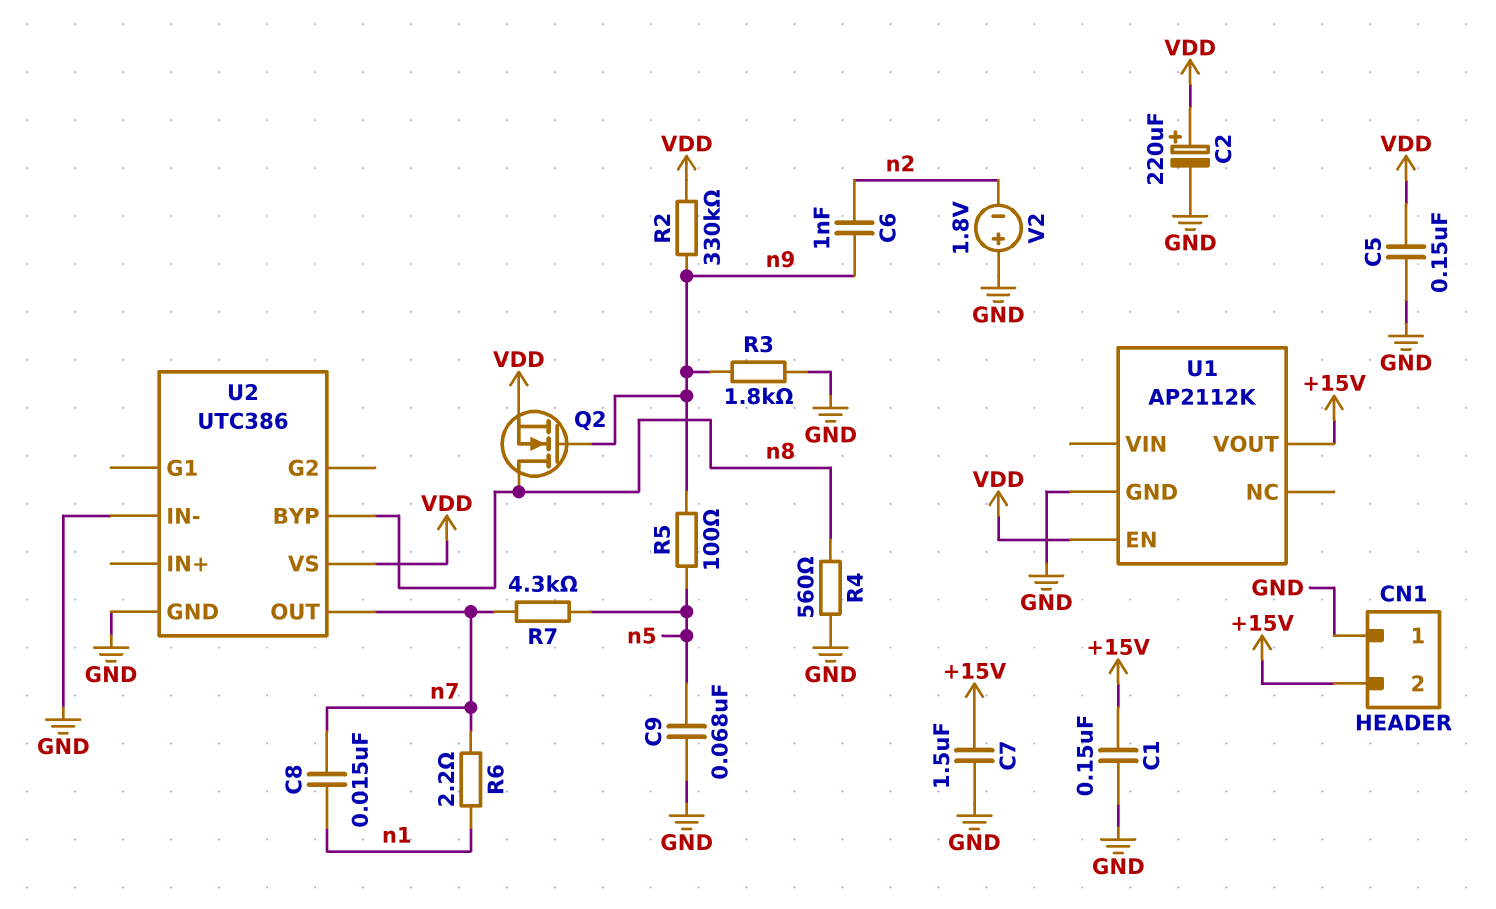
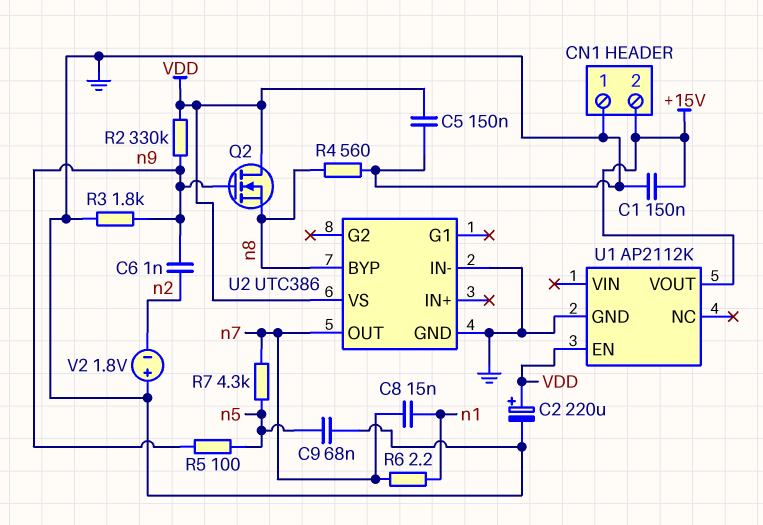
C7: 1.5uF (+15V, GND) -> none
Q2: NMOS (G n9, D n8, S VDD) -> NMOS (G n9, D VDD, S n8)

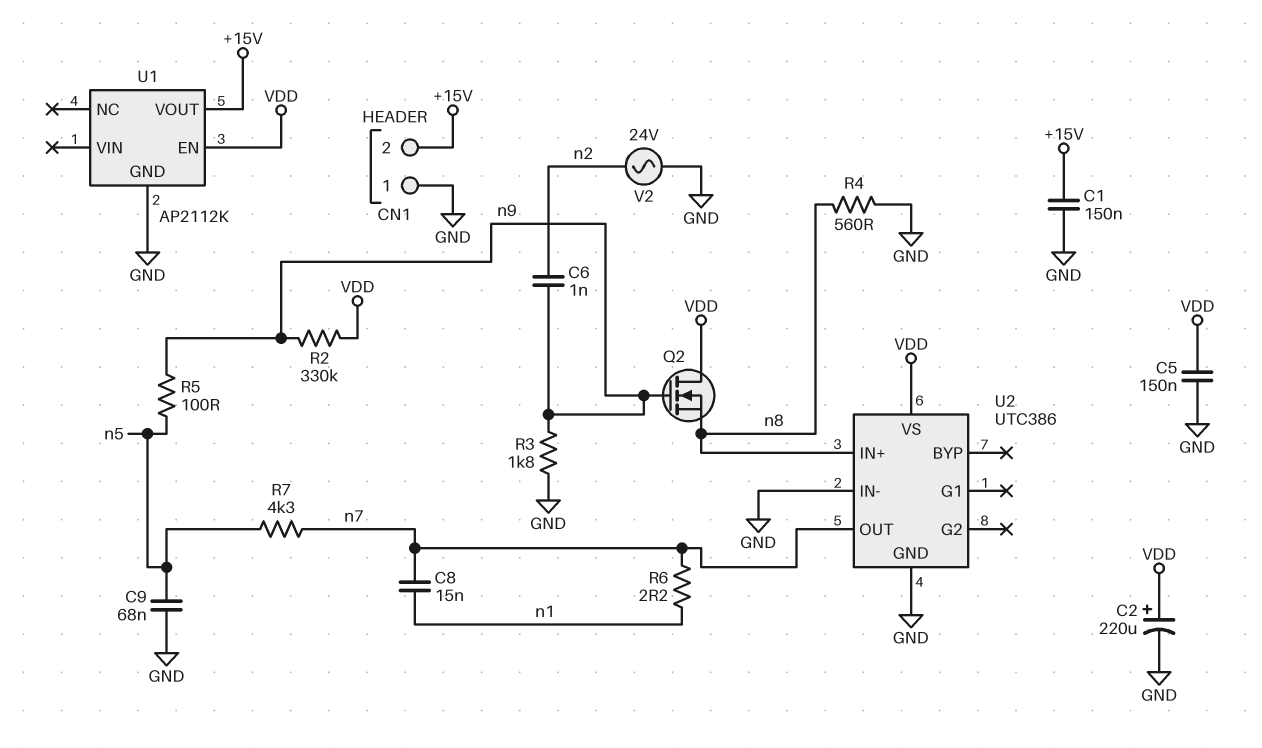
U2 pin BYP: n8 -> none
U2 pin IN+: none -> n8
V2: 1.8V (plus GND, minus n2) -> AC 24V (GND, n2)

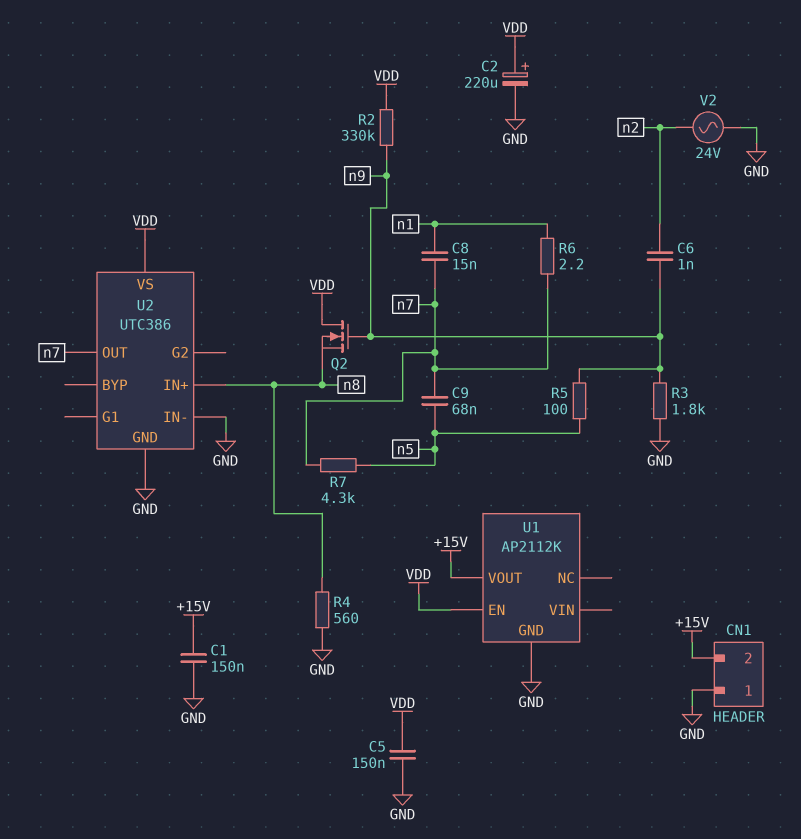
C9: 68nF (GND, n5) -> 68nF (n5, n7)

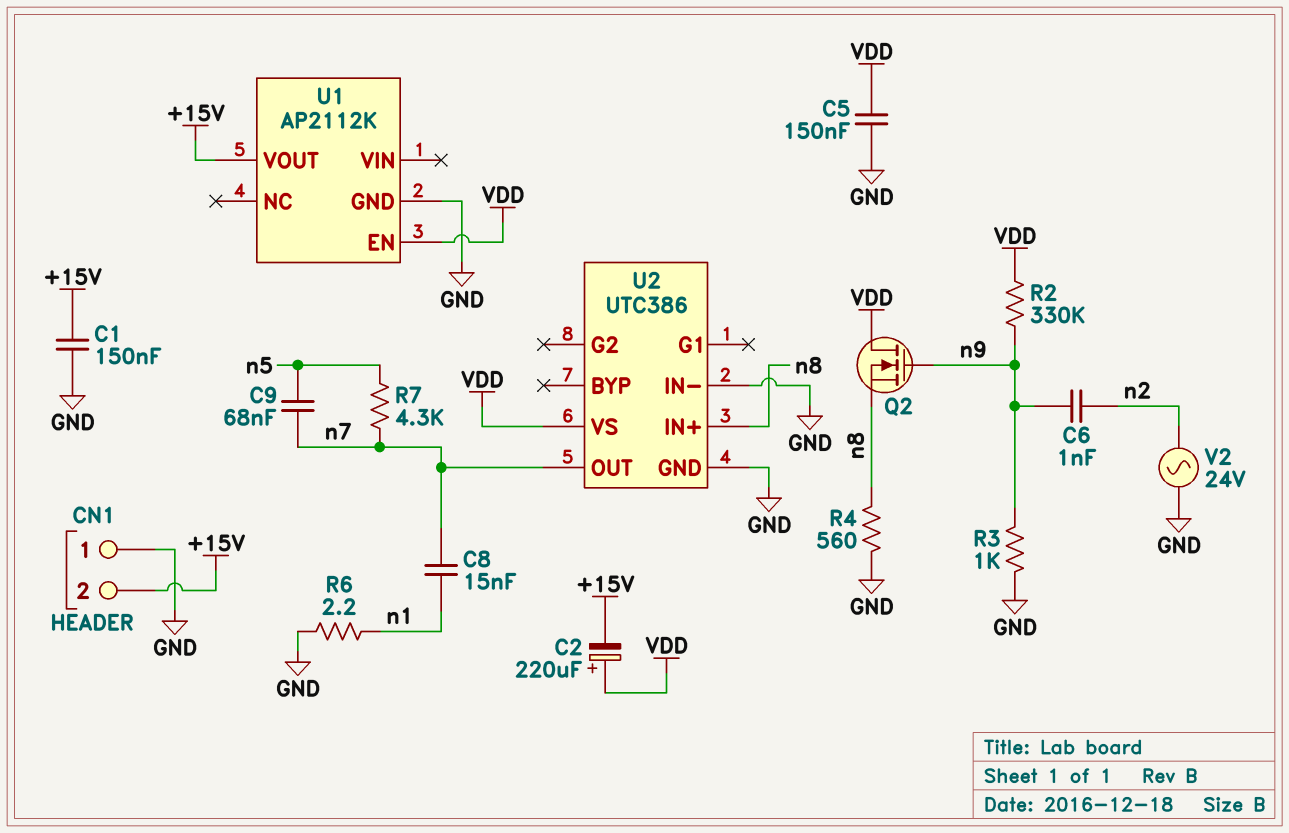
C2: 220uF (plus VDD, minus GND) -> 220uF (plus VDD, minus +15V)
R3: 1.8k (GND, n9) -> 1k (GND, n9)
R5: 100 (n5, n9) -> none
R6: 2.2 (n1, n7) -> 2.2 (GND, n1)

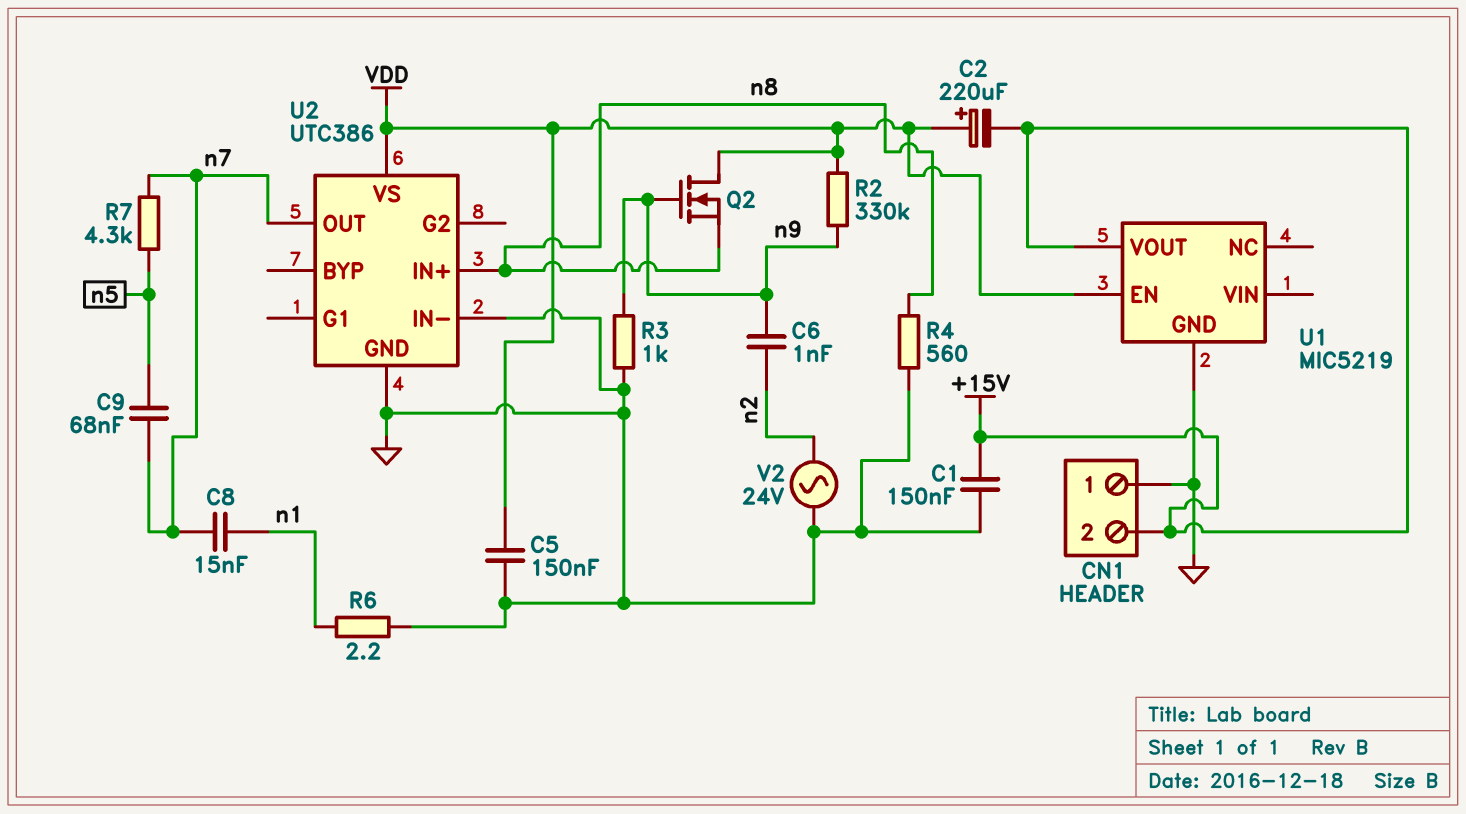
U1: AP2112K -> MIC5219

